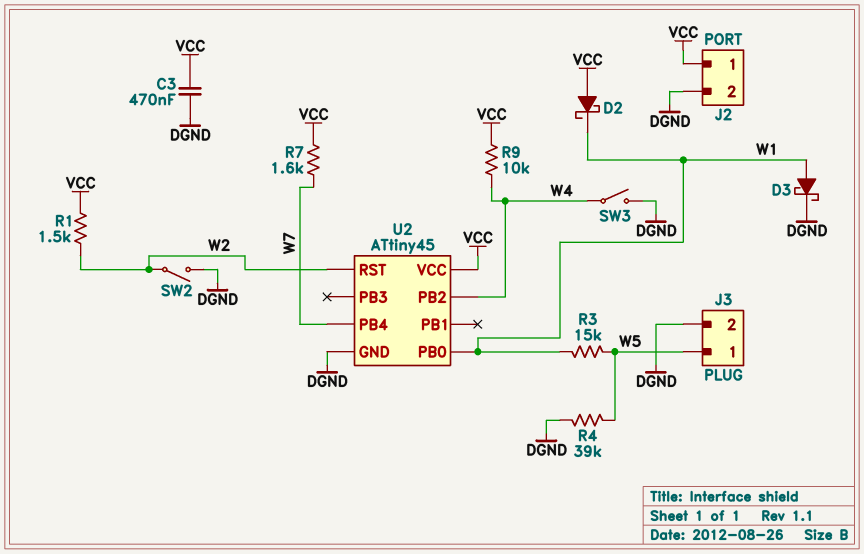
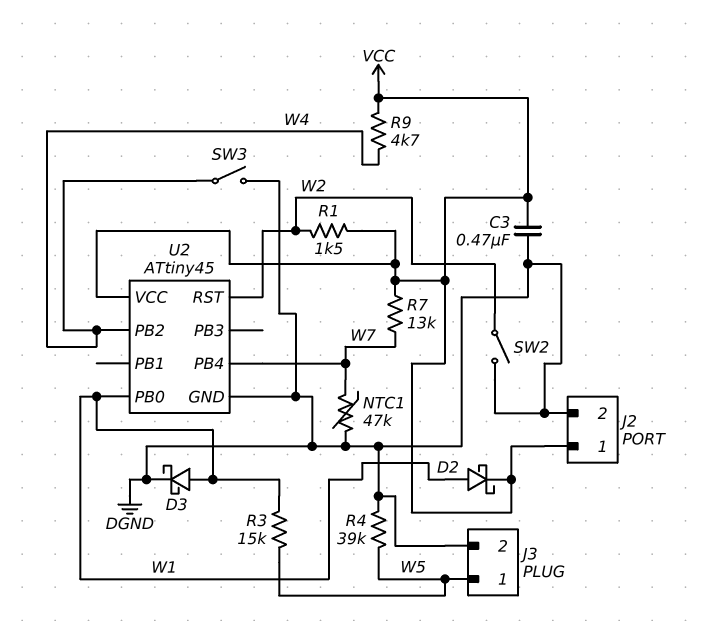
D2: schottky (A VCC, K W1) -> schottky (A W1, K VCC)
NTC1: none -> 47k (DGND, W7)
R7: 1.6k (VCC, W7) -> 13k (VCC, W7)
R9: 10k (VCC, W4) -> 4.7k (VCC, W4)

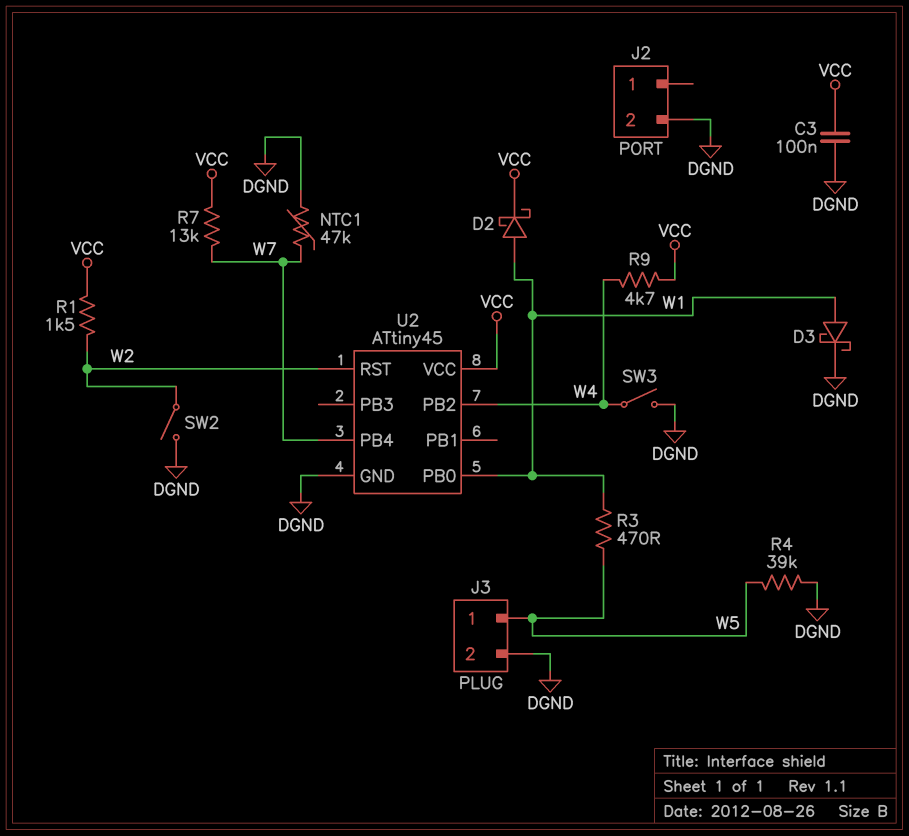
C3: 470nF (DGND, VCC) -> 100nF (DGND, VCC)
J2 pin 1: VCC -> none
R3: 15k (W1, W5) -> 470 (W1, W5)

